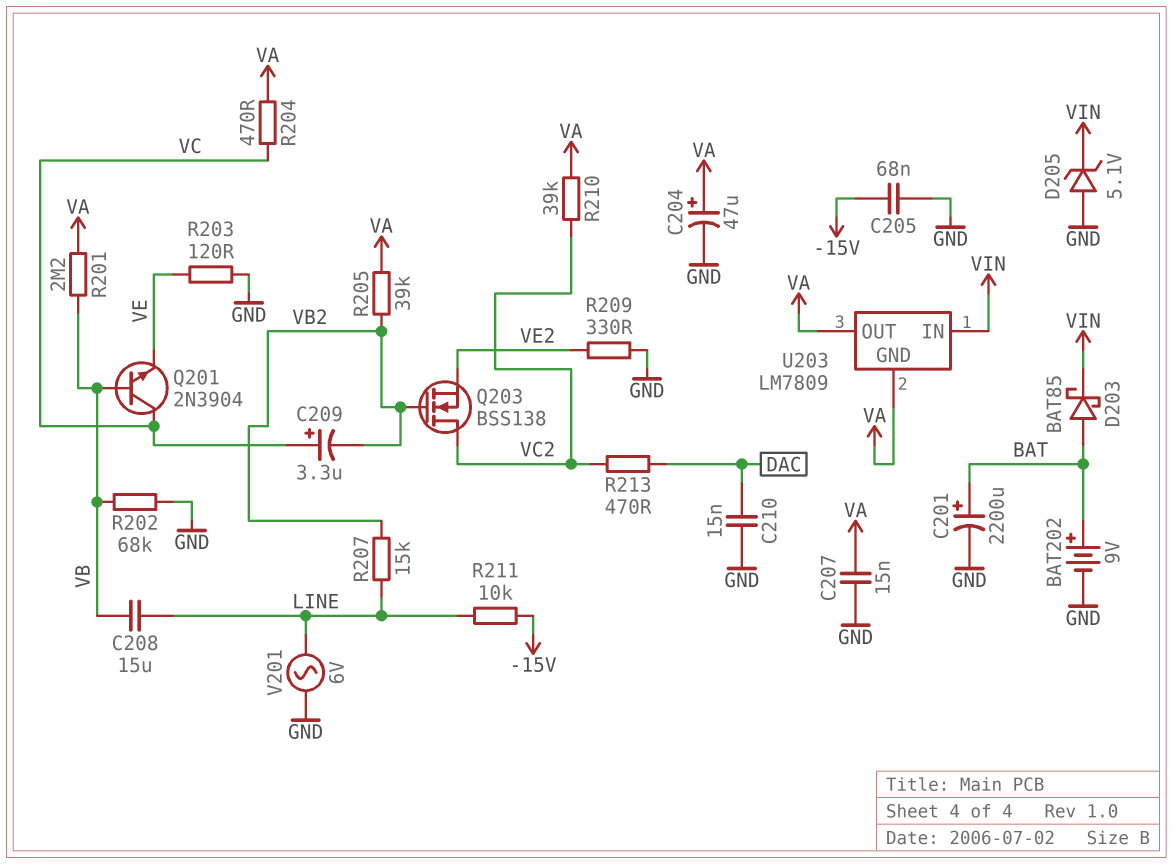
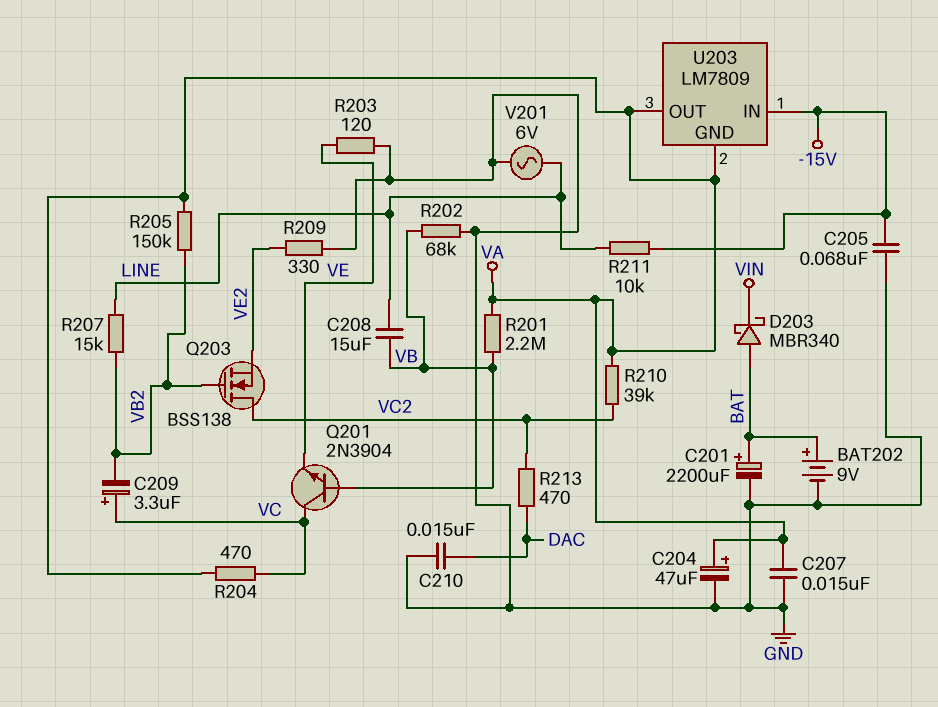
D203: schottky BAT85 (A BAT, K VIN) -> schottky MBR340 (A BAT, K VIN)
D205: zener 5.1V (A GND, K VIN) -> none
R205: 39k (VA, VB2) -> 150k (VA, VB2)
U203 pin IN: VIN -> -15V

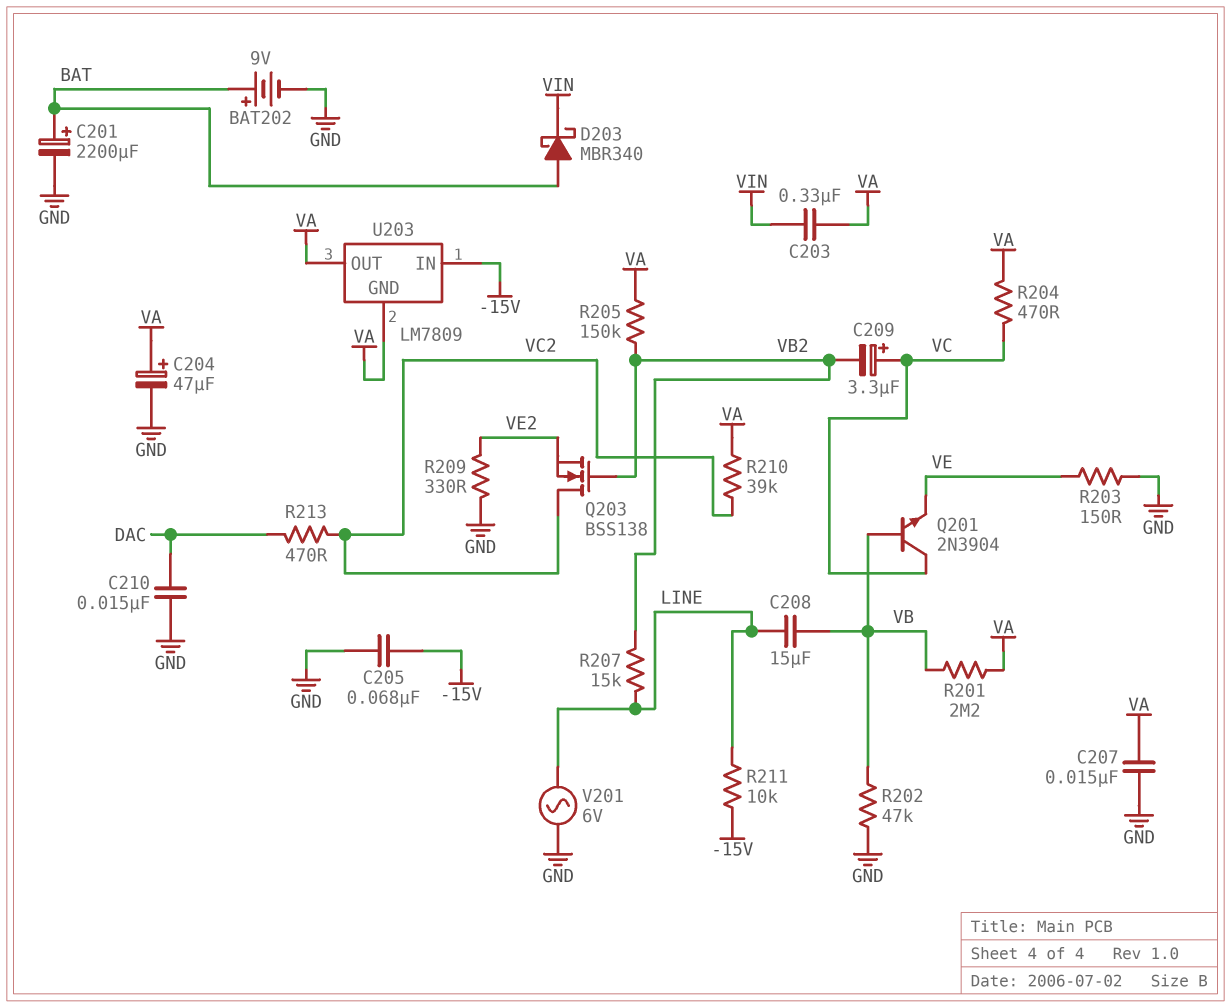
C203: none -> 330nF (VA, VIN)
R202: 68k (GND, VB) -> 47k (GND, VB)
R203: 120 (GND, VE) -> 150 (GND, VE)

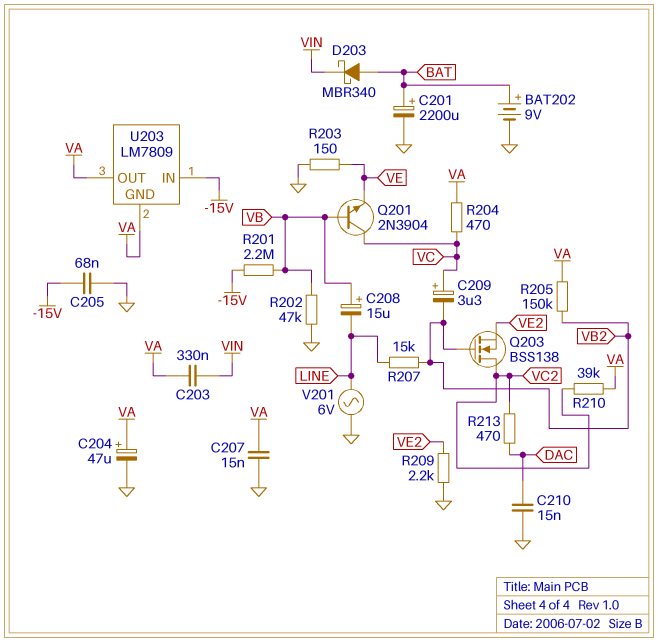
C208: 15uF (LINE, VB) -> 15uF (plus VB, minus LINE)
R201: 2.2M (VA, VB) -> 2.2M (-15V, VB)
R209: 330 (GND, VE2) -> 2.2k (GND, VE2)
R211: 10k (-15V, LINE) -> none

